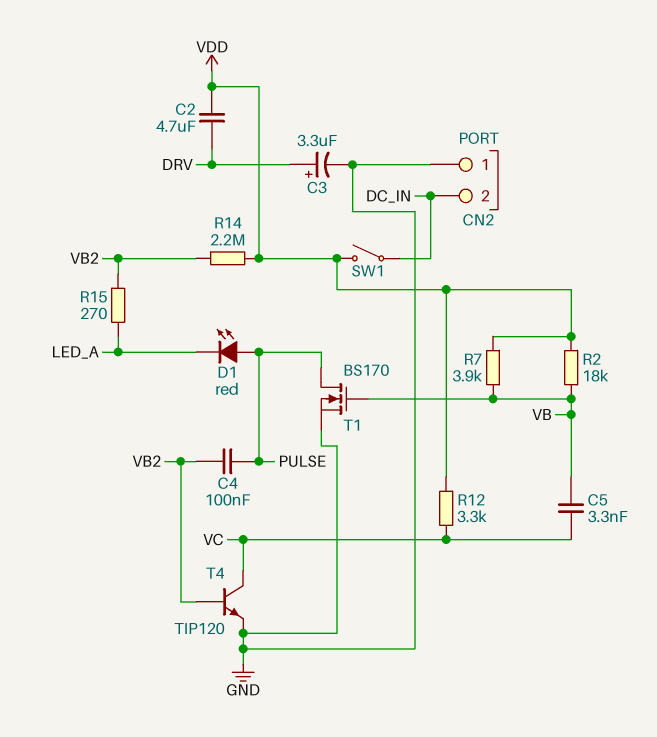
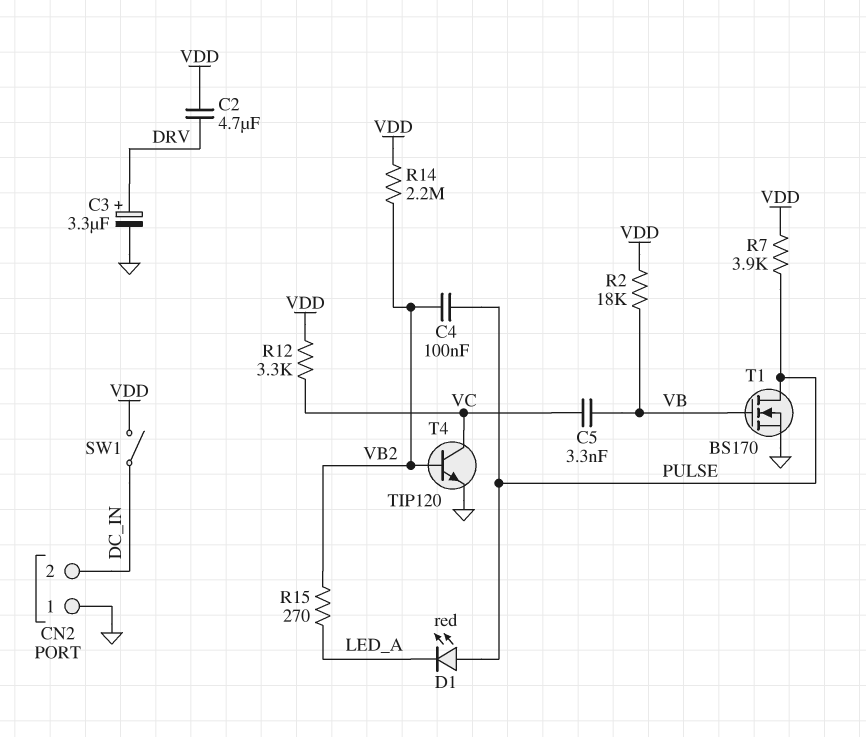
R7: 3.9k (VB, VDD) -> 3.9k (PULSE, VDD)

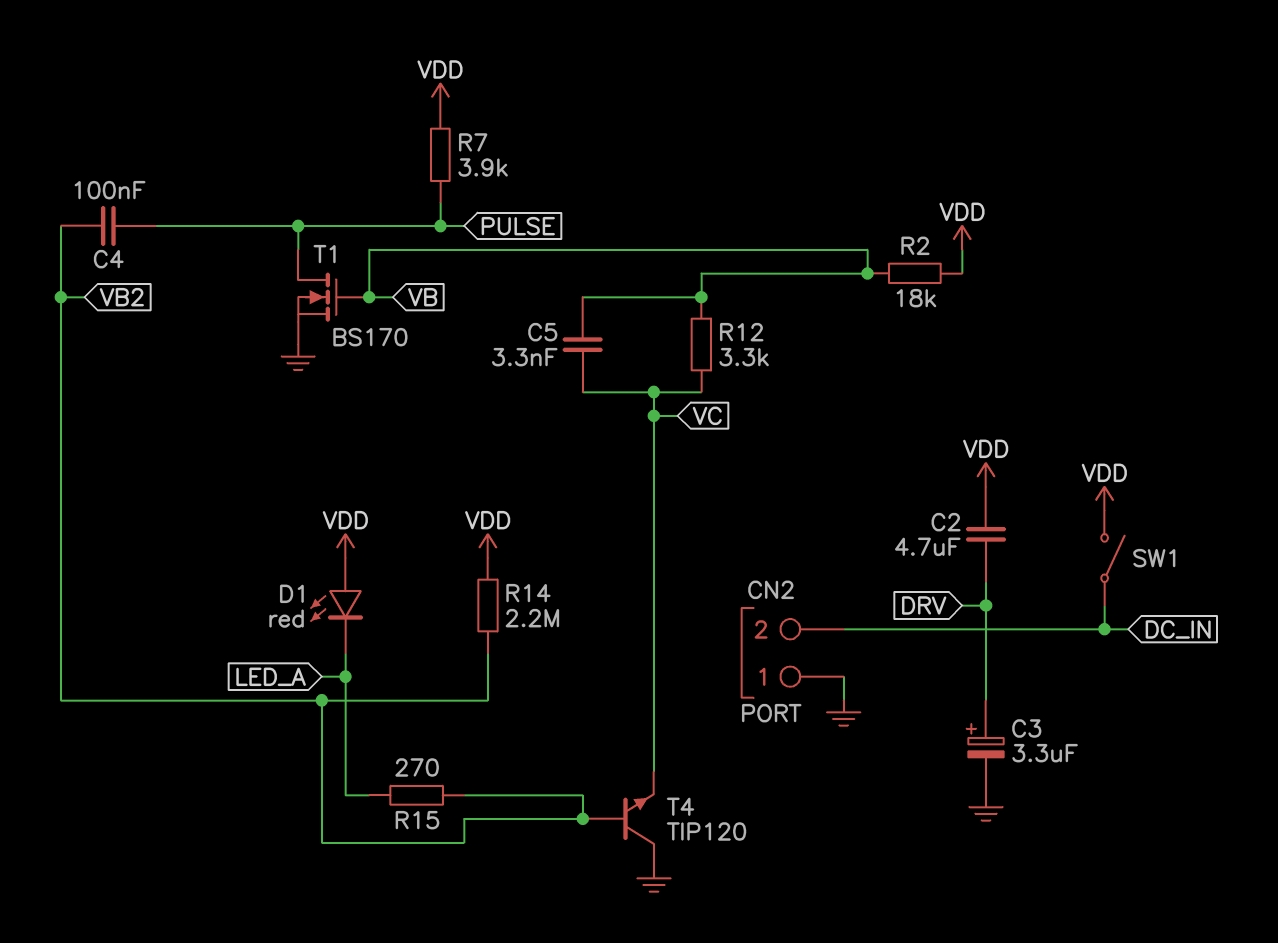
D1: LED red (A PULSE, K LED_A) -> LED red (A VDD, K LED_A)
R12: 3.3k (VC, VDD) -> 3.3k (VB, VC)
T4: NPN TIP120 (B VB2, C VC, E GND) -> NPN TIP120 (B VB2, C GND, E VC)

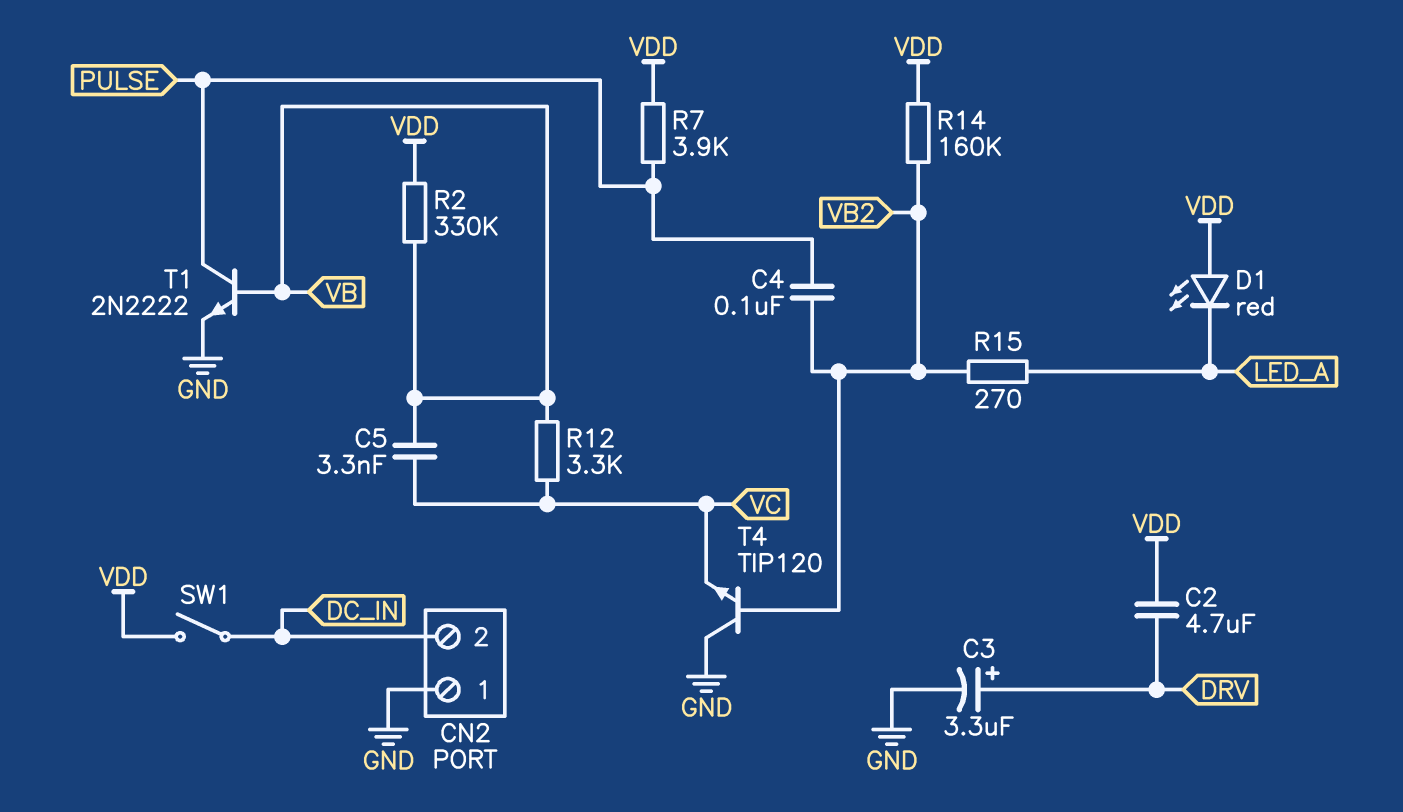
R2: 18k (VB, VDD) -> 330k (VB, VDD)
R14: 2.2M (VB2, VDD) -> 160k (VB2, VDD)
T1: NMOS BS170 (G VB, D PULSE, S GND) -> NPN 2N2222 (B VB, C PULSE, E GND)

